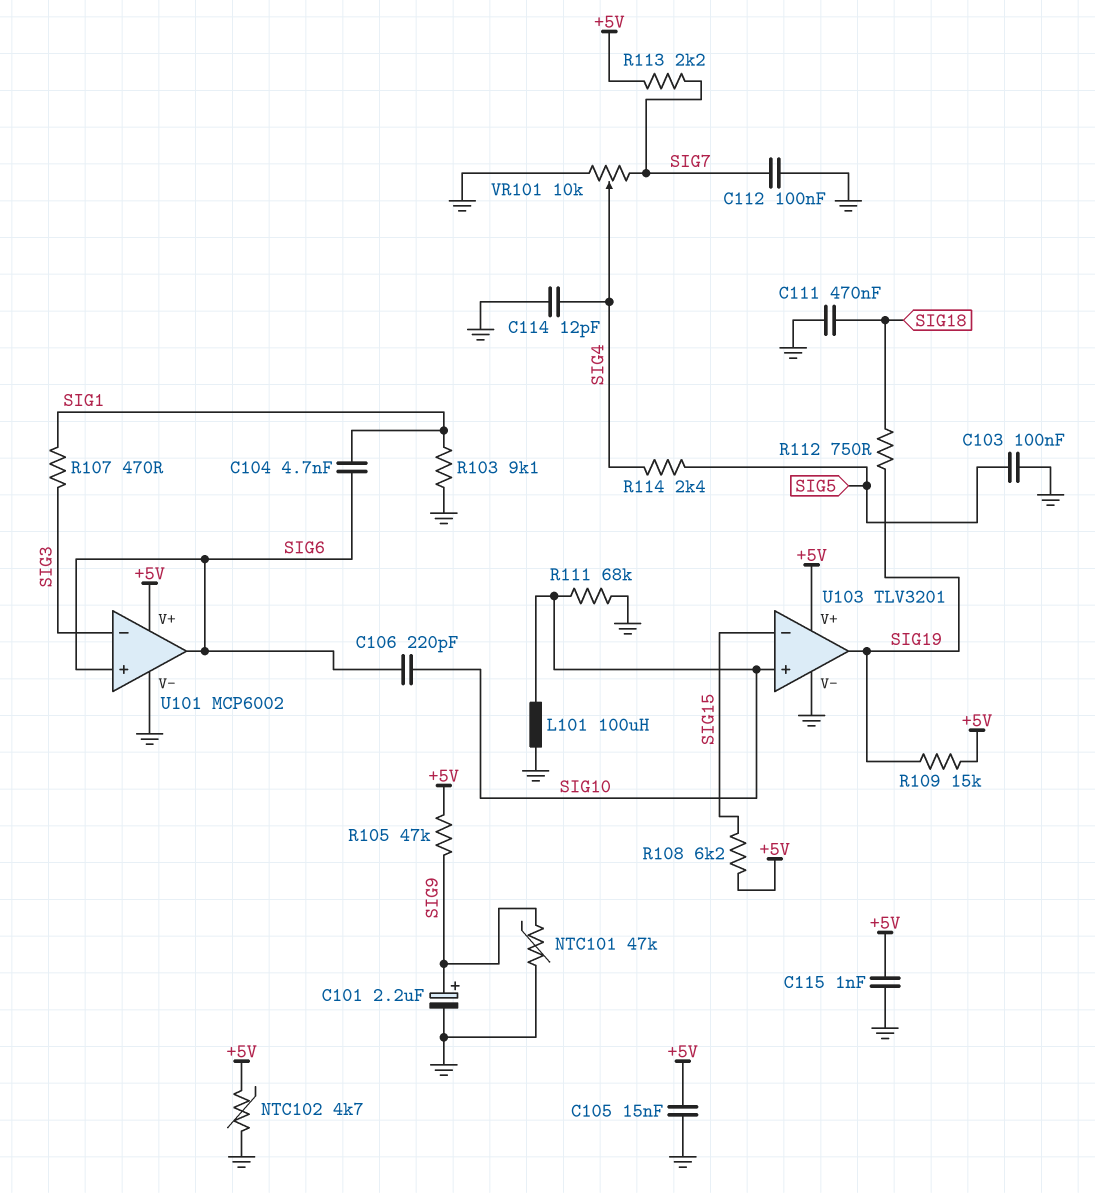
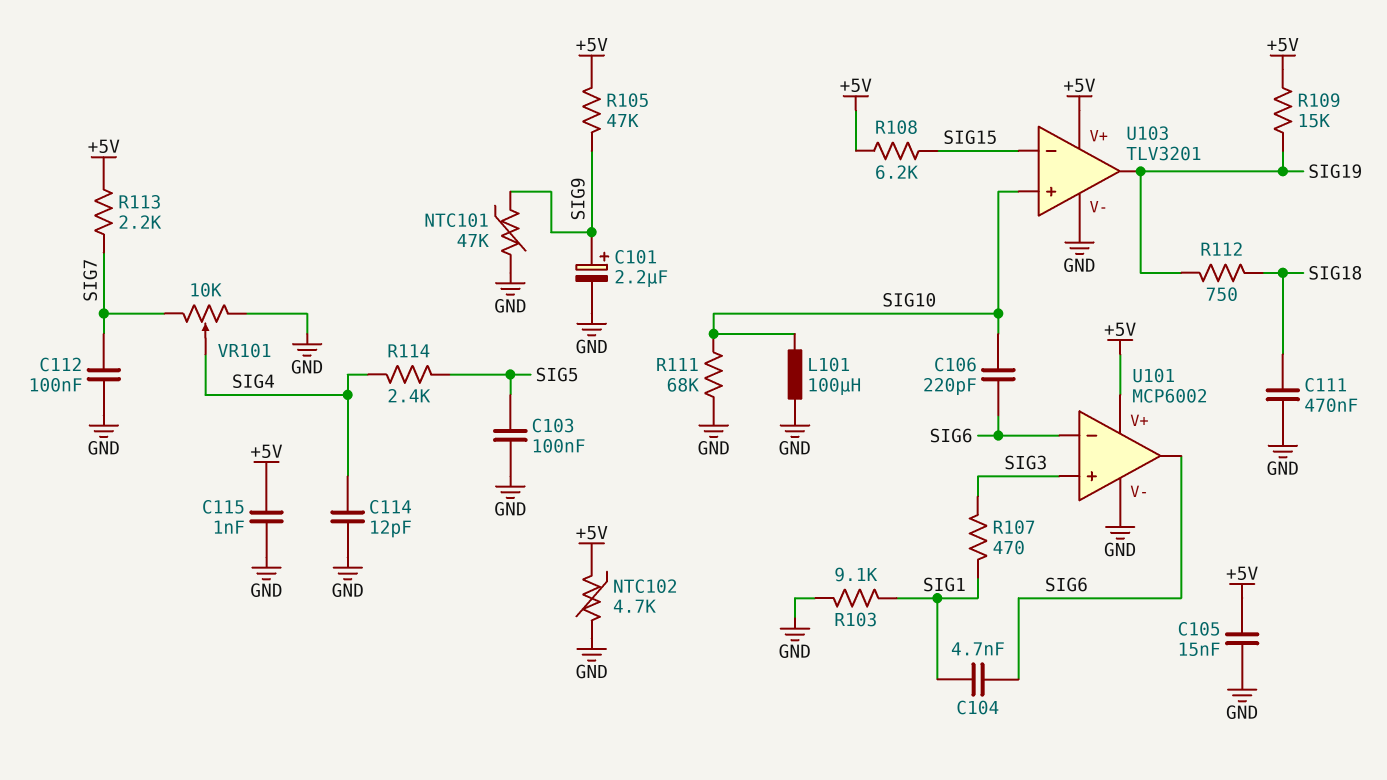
U101 pin in+: SIG6 -> SIG3
U101 pin in-: SIG3 -> SIG6

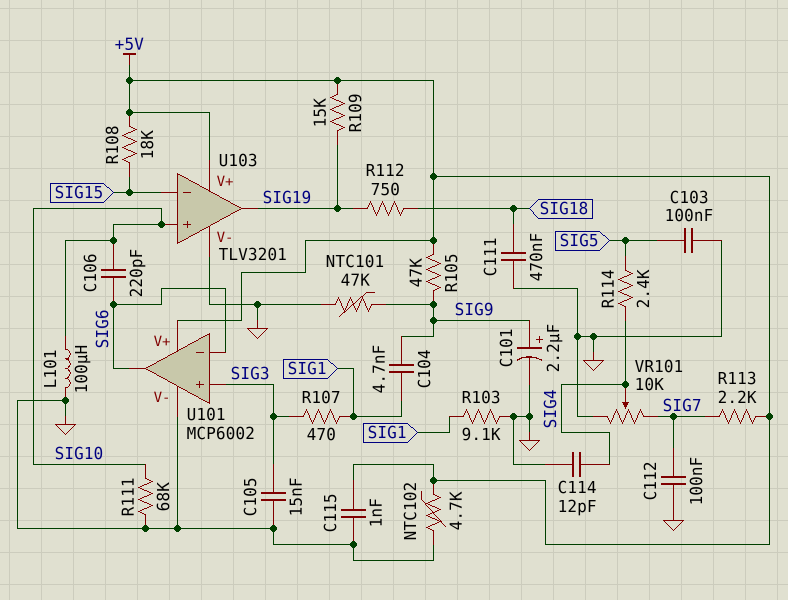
C104: 4.7nF (SIG1, SIG6) -> 4.7nF (SIG1, SIG9)
C105: 15nF (+5V, GND) -> 15nF (GND, SIG3)
R108: 6.2k (+5V, SIG15) -> 18k (+5V, SIG15)

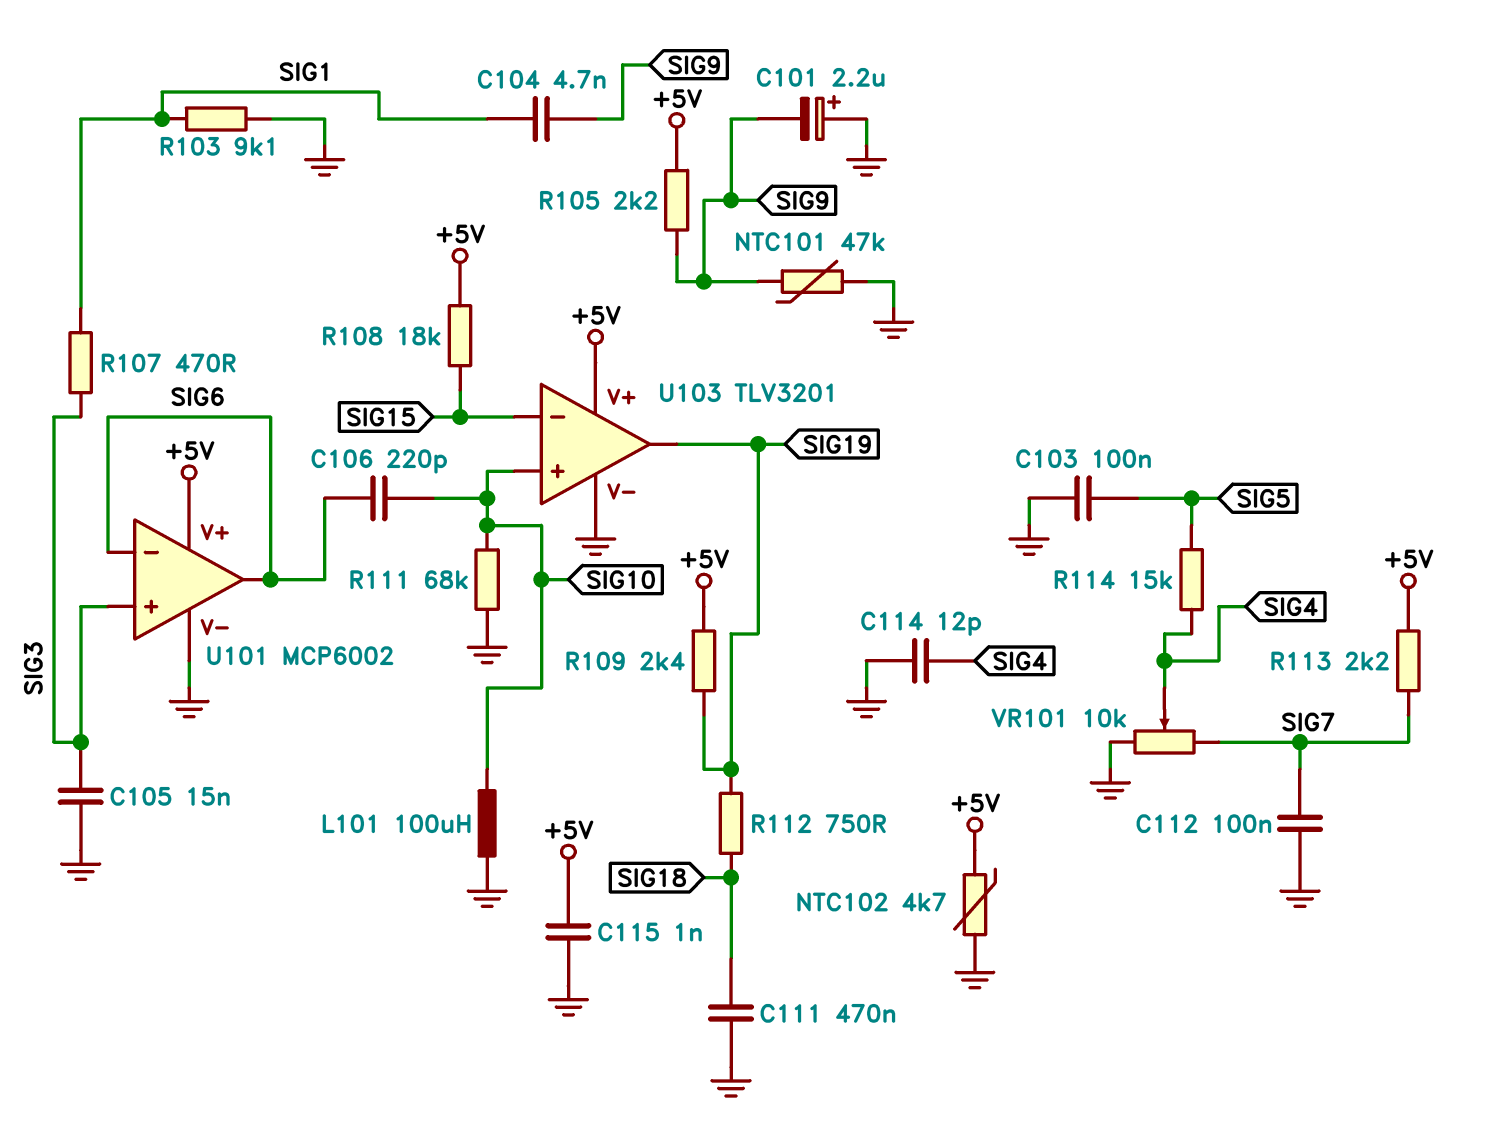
C101: 2.2uF (plus SIG9, minus GND) -> 2.2uF (plus GND, minus SIG9)
R105: 47k (+5V, SIG9) -> 2.2k (+5V, SIG9)
R109: 15k (+5V, SIG19) -> 2.4k (+5V, SIG19)
R114: 2.4k (SIG4, SIG5) -> 15k (SIG4, SIG5)

